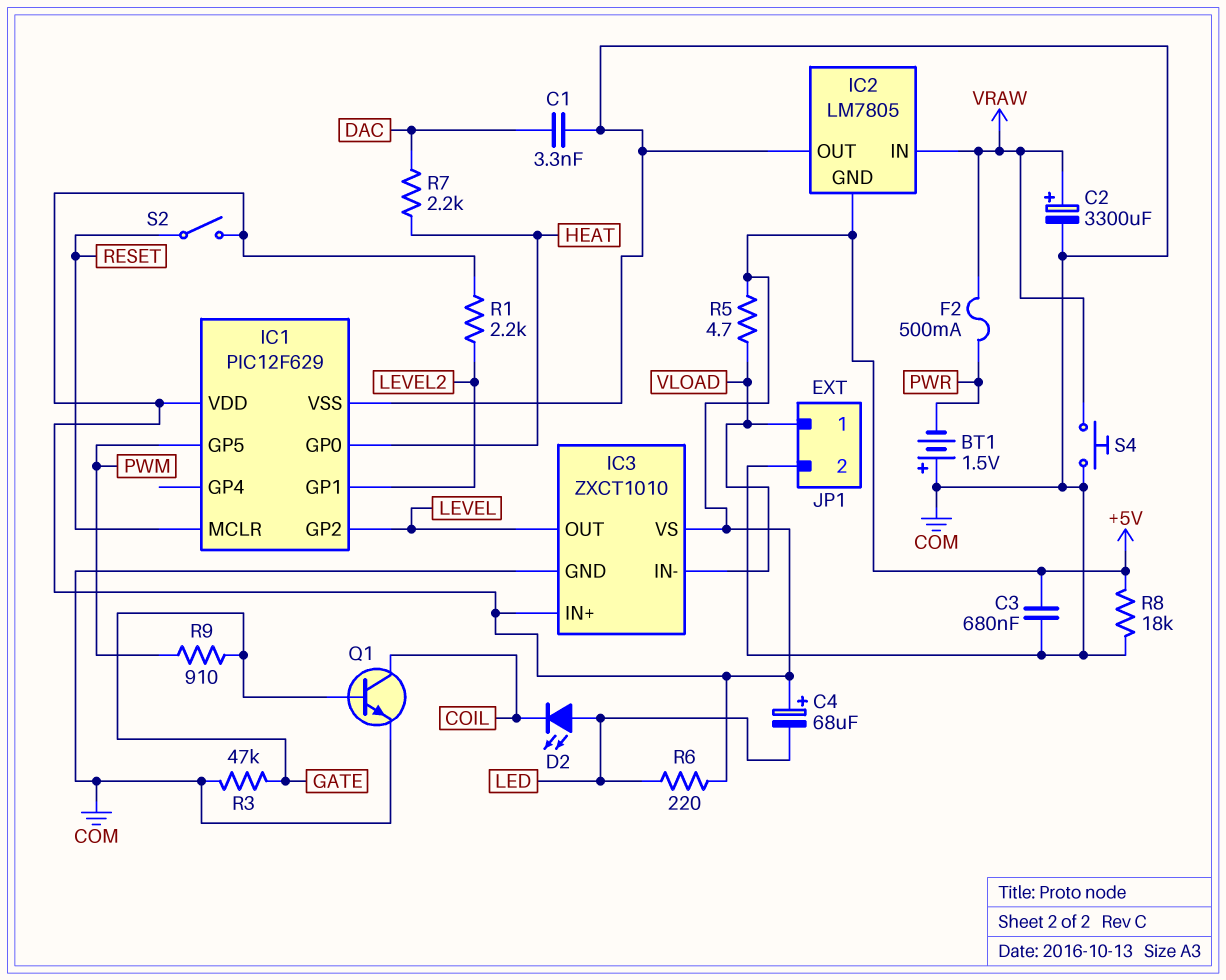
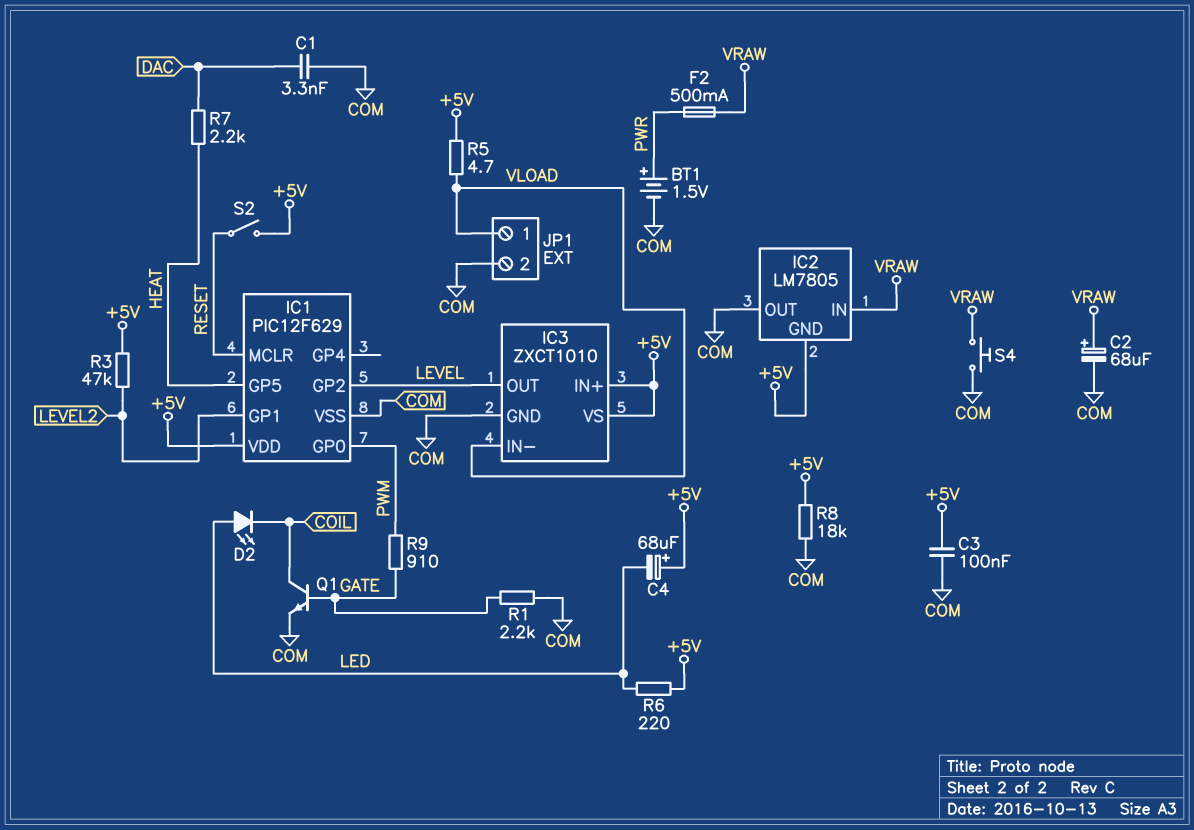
BT1: 1.5V (plus COM, minus PWR) -> 1.5V (plus PWR, minus COM)
C2: 3300uF (plus VRAW, minus COM) -> 68uF (plus VRAW, minus COM)
C3: 680nF (+5V, COM) -> 100nF (+5V, COM)
IC1 pin GP0: HEAT -> PWM
IC1 pin GP5: PWM -> HEAT
R1: 2.2k (+5V, LEVEL2) -> 2.2k (COM, GATE)
R3: 47k (COM, GATE) -> 47k (+5V, LEVEL2)

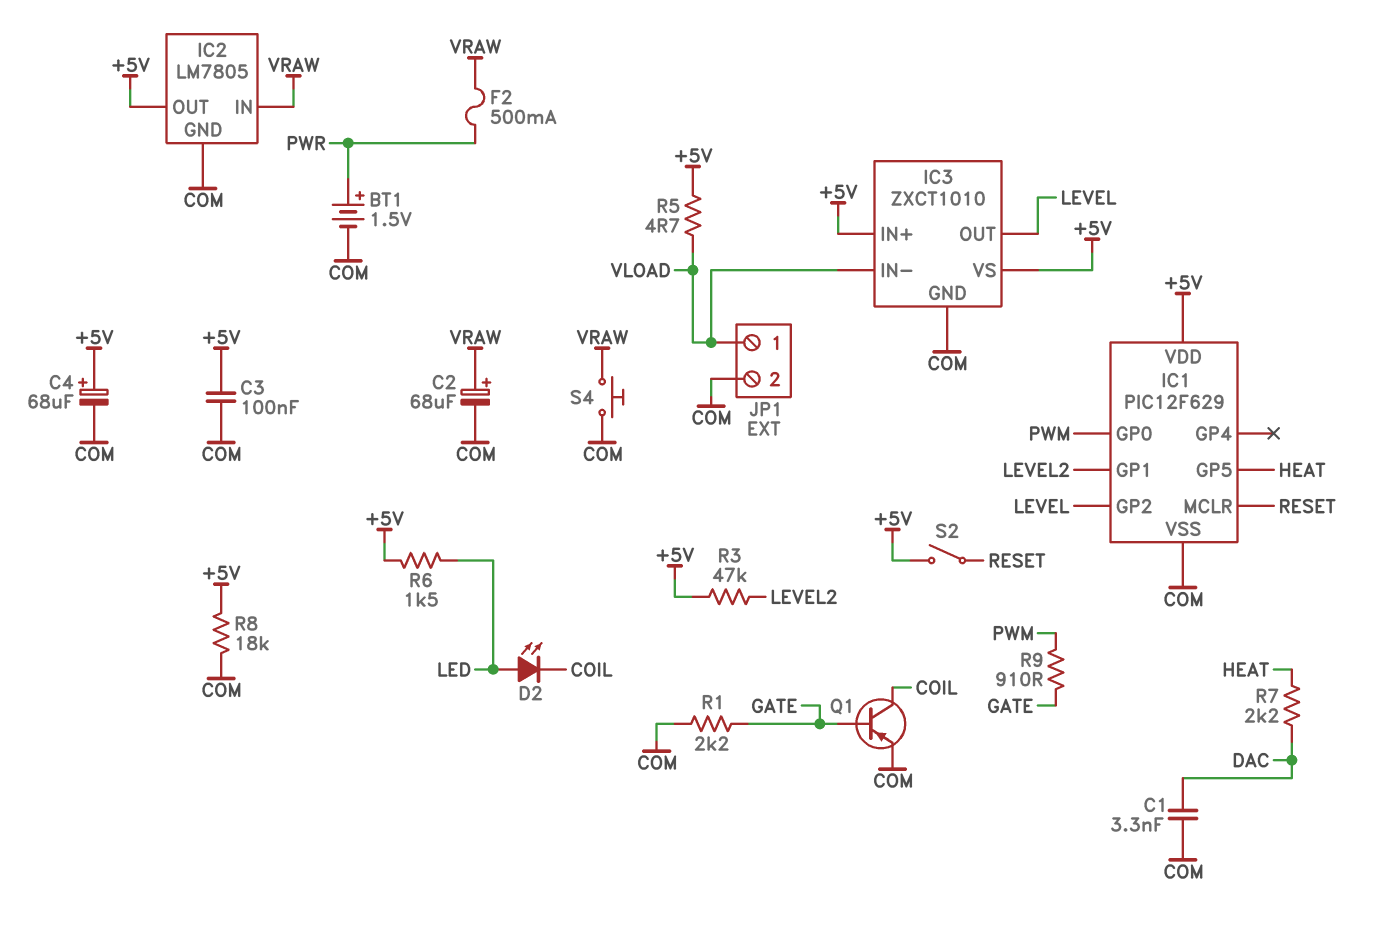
C4: 68uF (plus +5V, minus LED) -> 68uF (plus +5V, minus COM)
IC2 pin GND: +5V -> COM
IC2 pin OUT: COM -> +5V
Q1: NPN (B GATE, C COIL, E COM) -> PNP (B GATE, C COIL, E COM)
R6: 220 (+5V, LED) -> 1.5k (+5V, LED)

